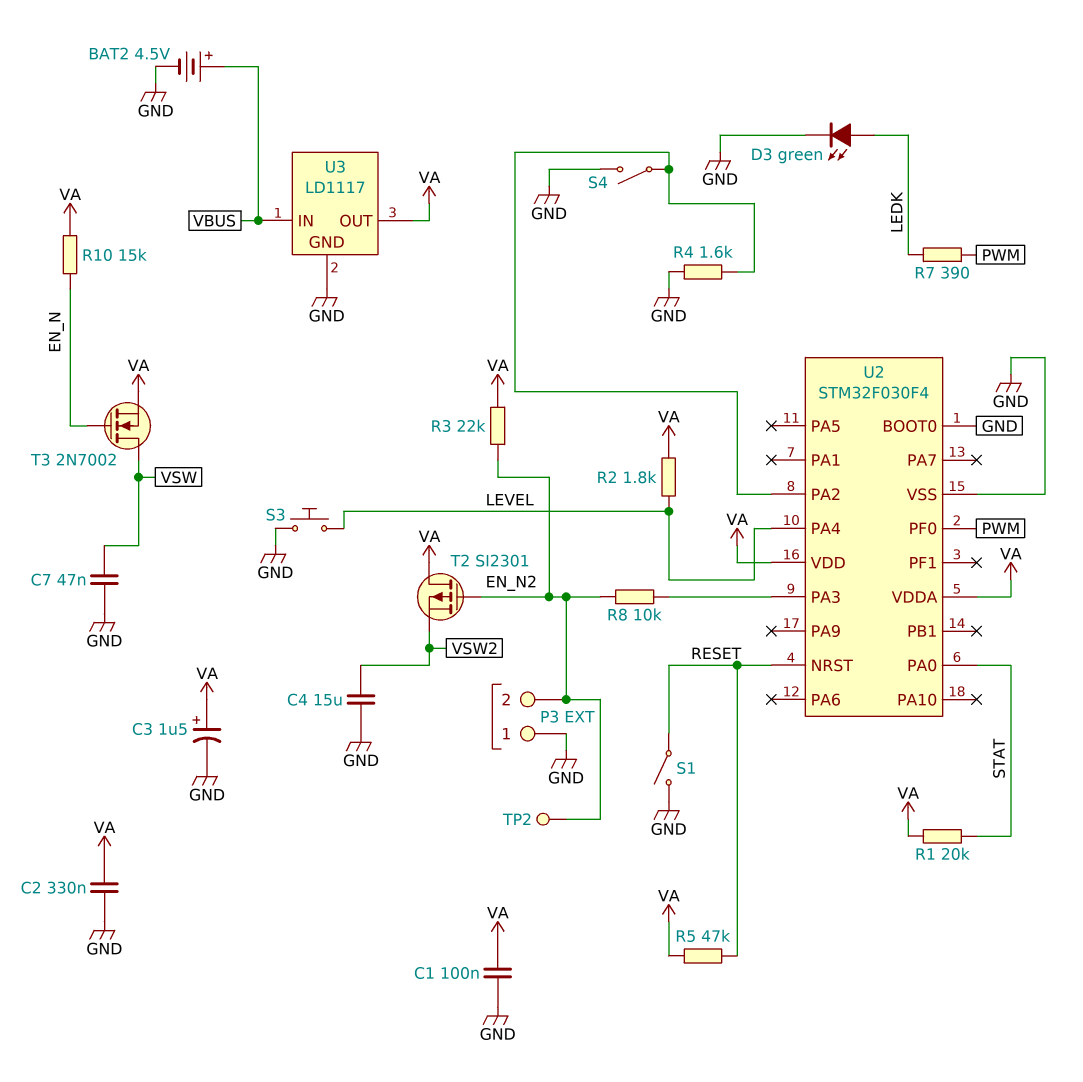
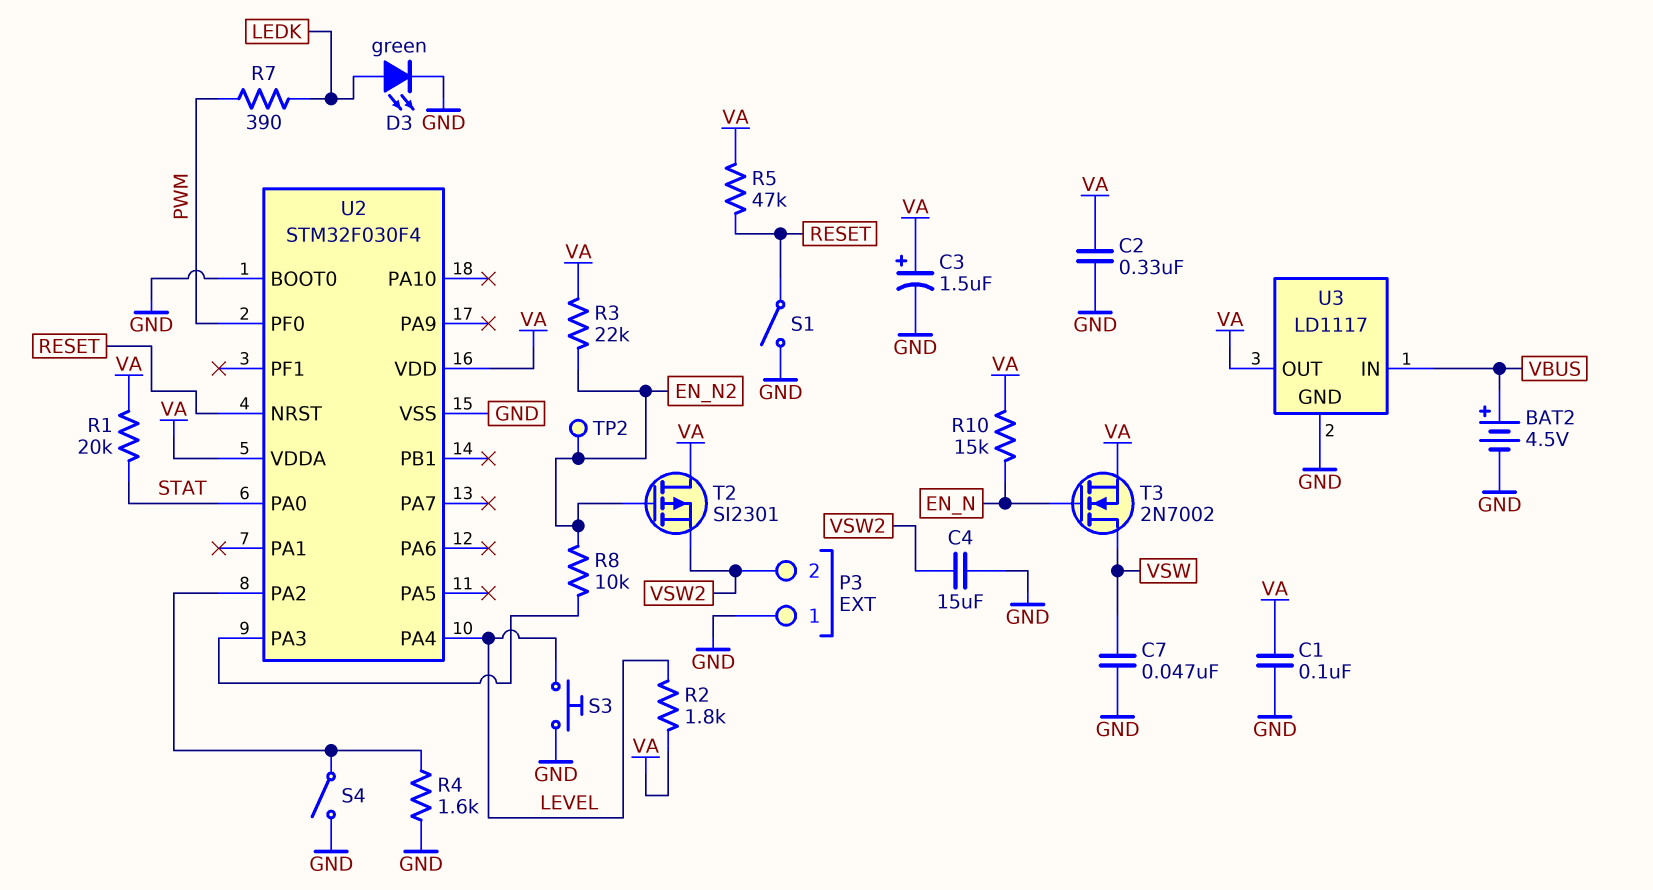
P3 pin 2: EN_N2 -> VSW2

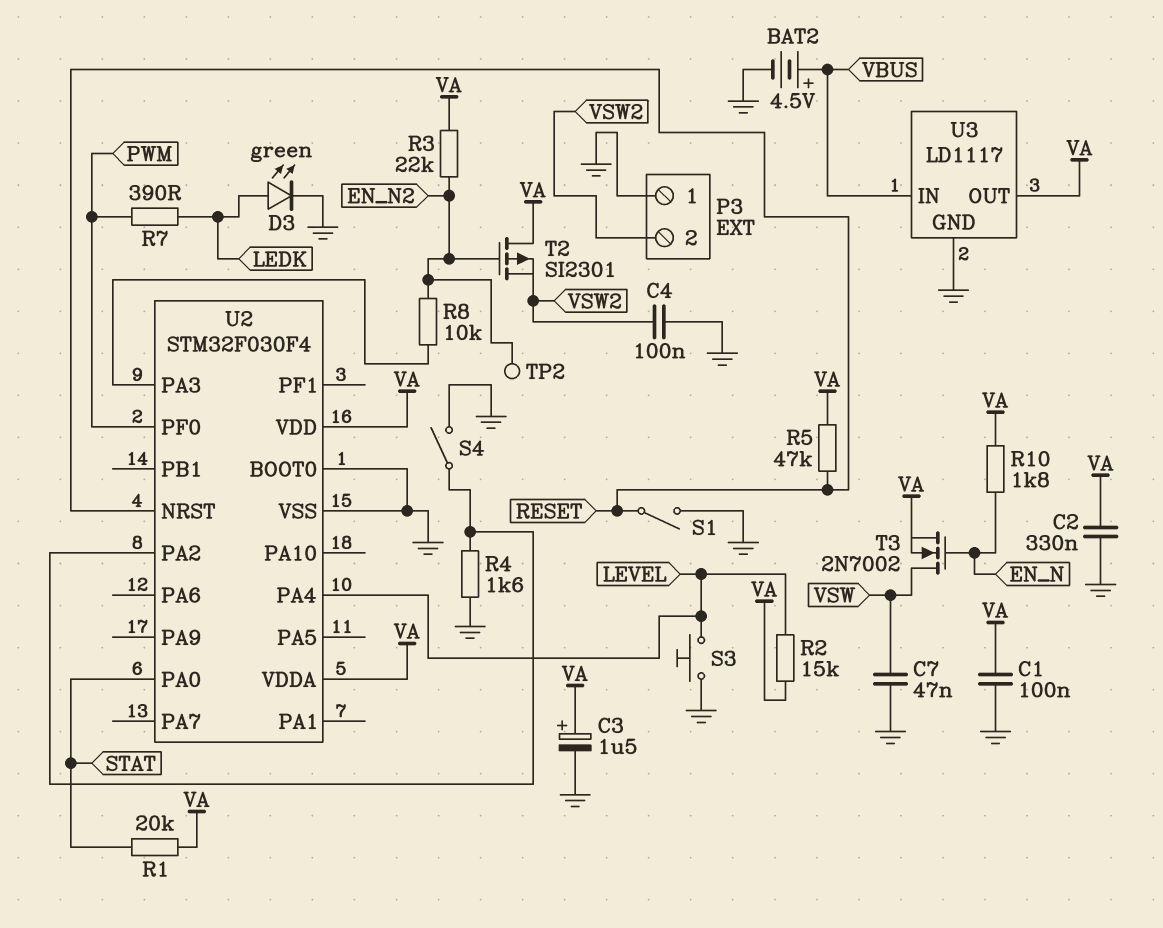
C4: 15uF (GND, VSW2) -> 100nF (GND, VSW2)
R2: 1.8k (LEVEL, VA) -> 15k (LEVEL, VA)
R10: 15k (EN_N, VA) -> 1.8k (EN_N, VA)

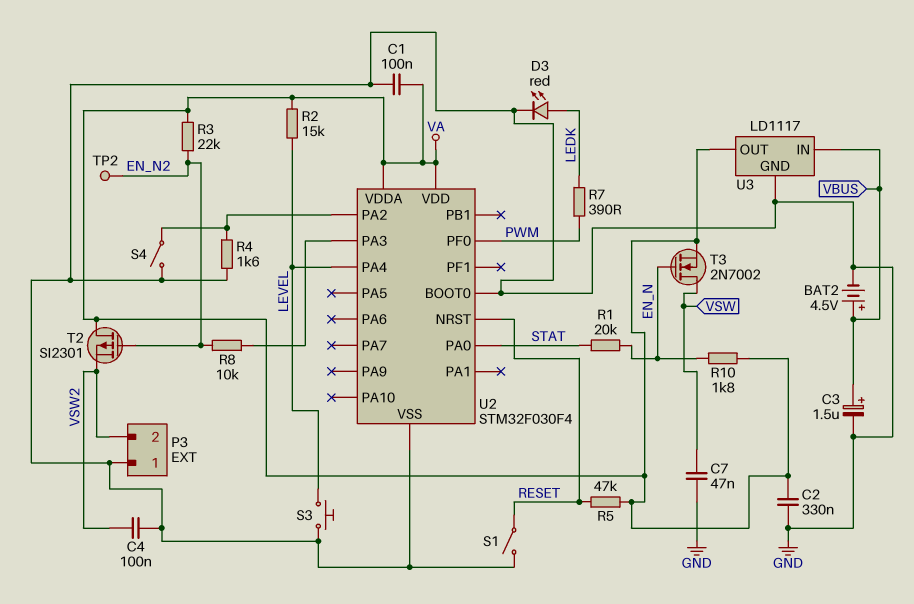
C3: 1.5uF (plus VA, minus GND) -> 1.5uF (plus VBUS, minus GND)
D3: LED green (A LEDK, K GND) -> LED red (A LEDK, K GND)
R1: 20k (STAT, VA) -> 20k (EN_N, STAT)

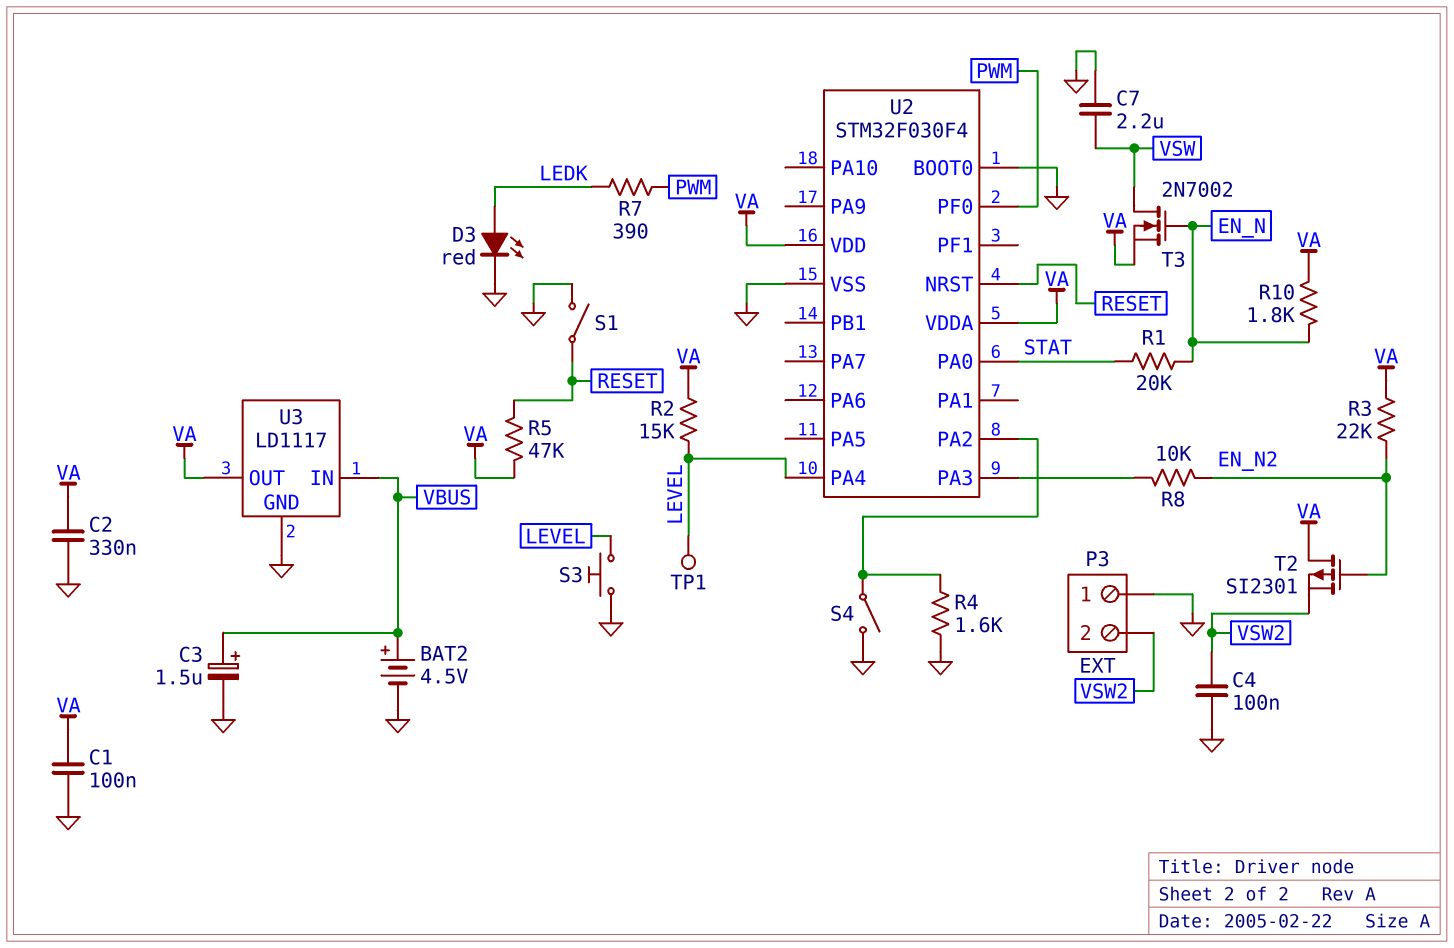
C7: 47nF (GND, VSW) -> 2.2uF (GND, VSW)
TP1: none -> test point (LEVEL)
TP2: test point (EN_N2) -> none

